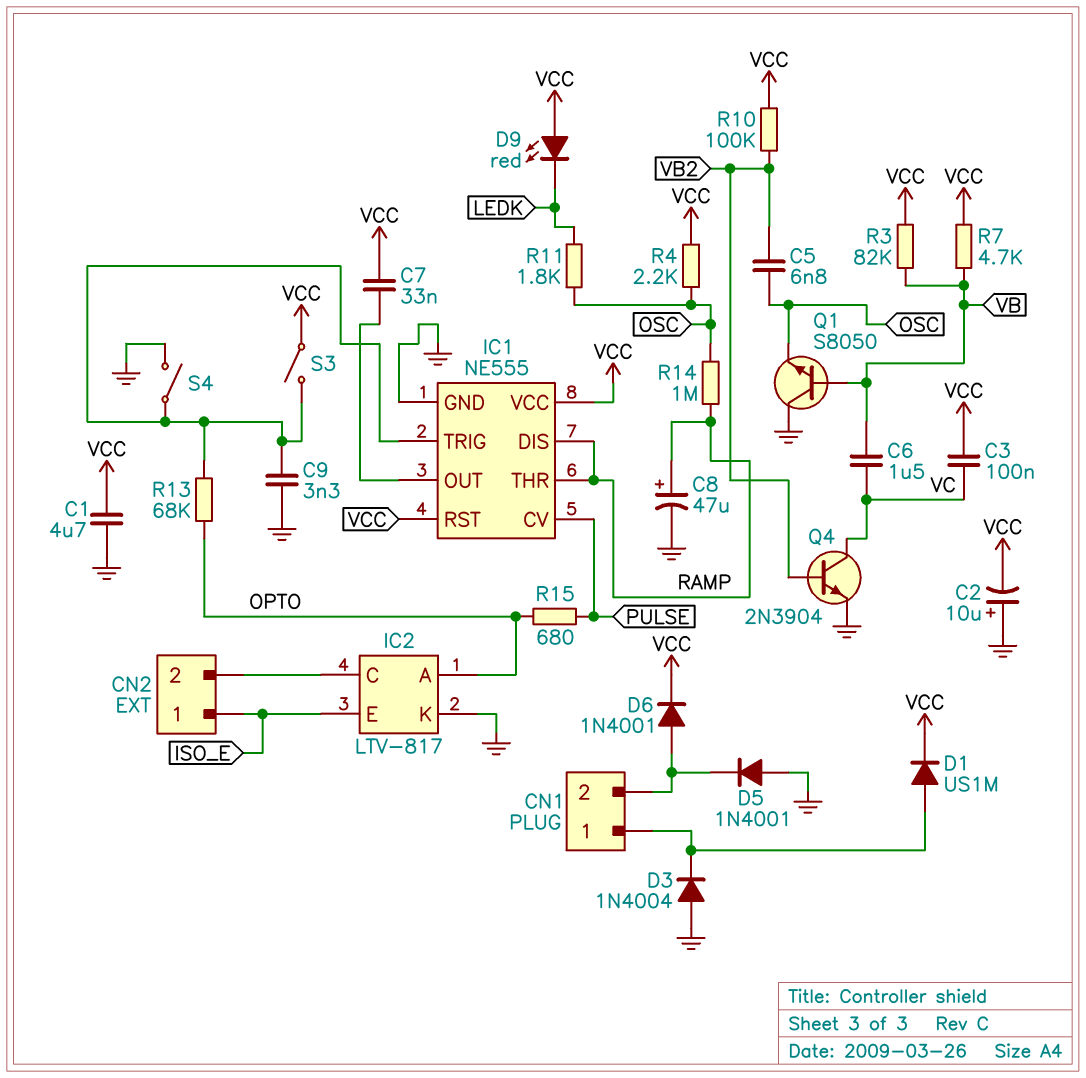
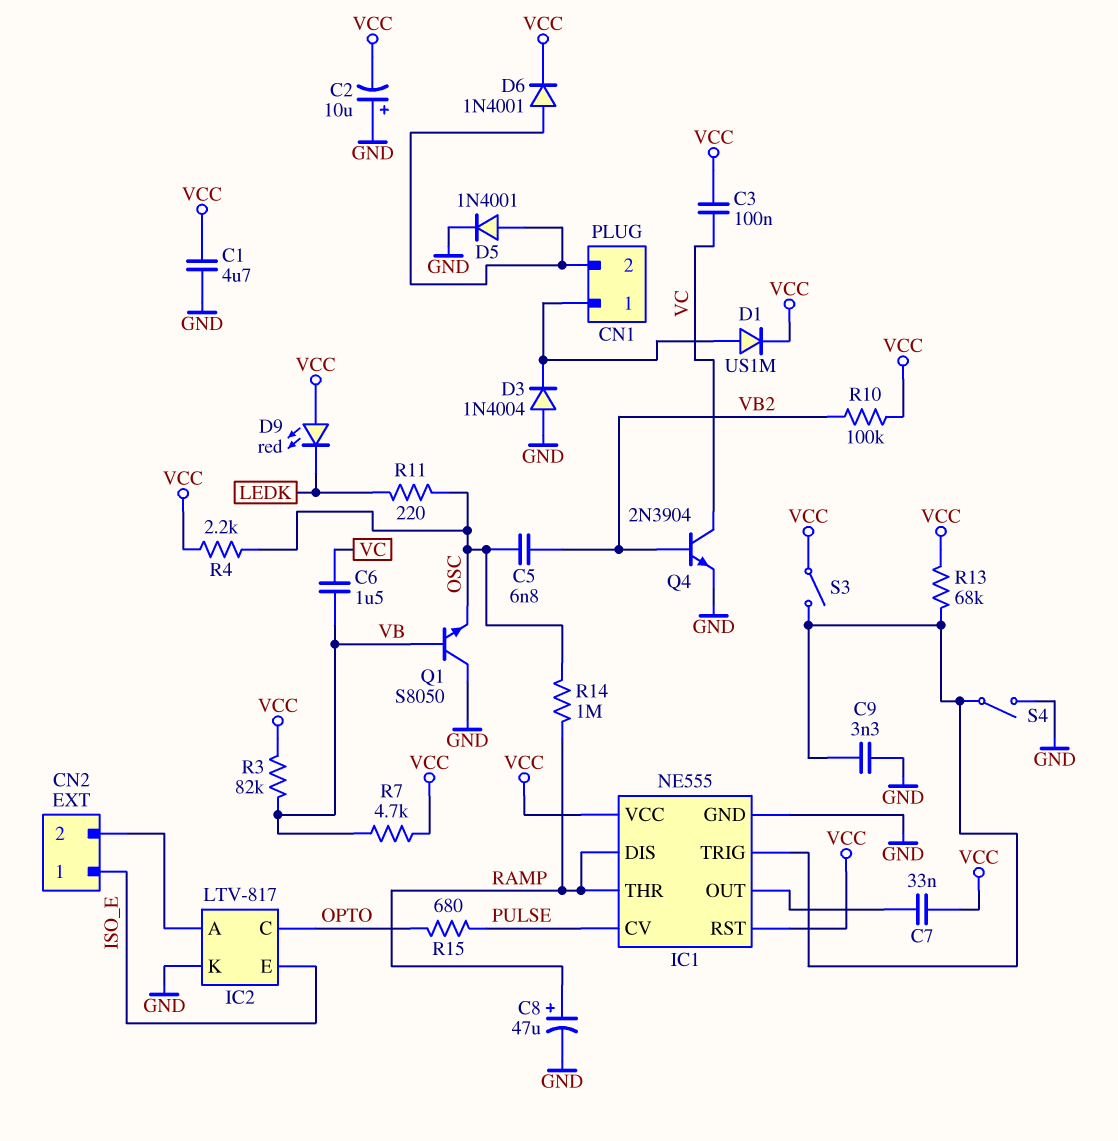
D5: diode 1N4001 (A GND, K CN1/2) -> diode 1N4001 (A CN1/2, K GND)
IC2 pin A: OPTO -> CN2/2
IC2 pin C: CN2/2 -> OPTO
R11: 1.8k (LEDK, OSC) -> 220 (LEDK, OSC)
R13: 68k (IC1/TRIG, OPTO) -> 68k (IC1/TRIG, VCC)

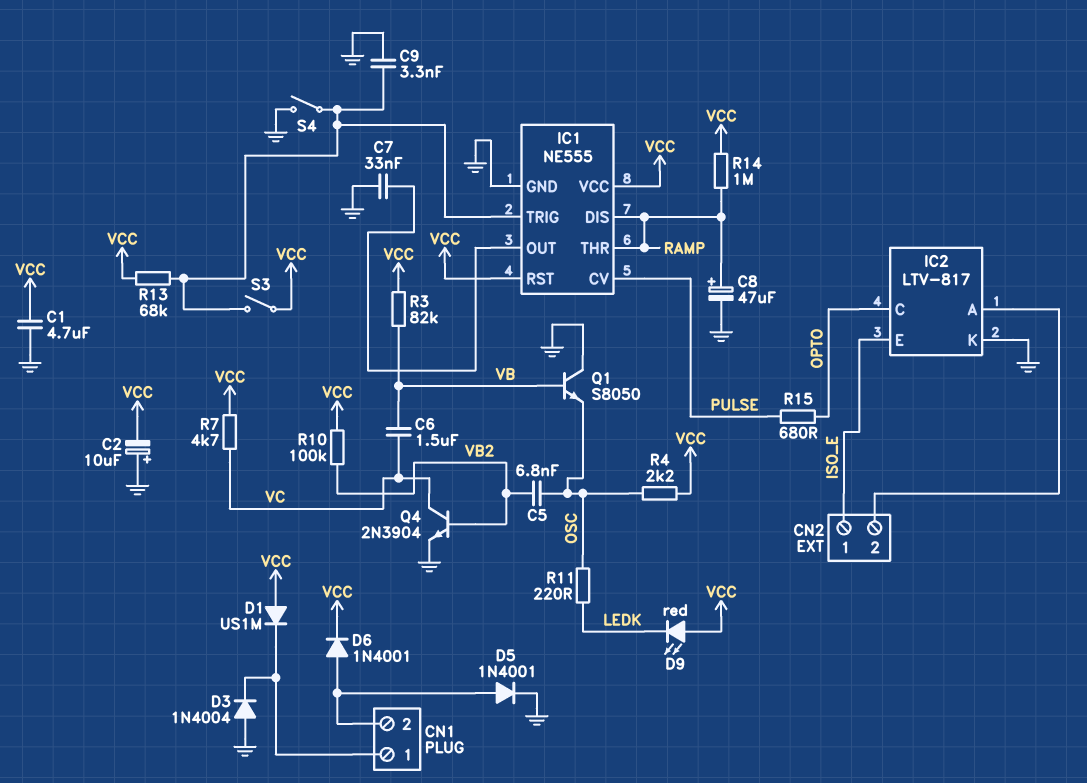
C3: 100nF (VC, VCC) -> none
C7: 33nF (IC1/OUT, VCC) -> 33nF (GND, IC1/OUT)
D1: diode US1M (A CN1/1, K VCC) -> diode US1M (A VCC, K CN1/1)
R7: 4.7k (VB, VCC) -> 4.7k (VC, VCC)
R14: 1M (OSC, RAMP) -> 1M (RAMP, VCC)

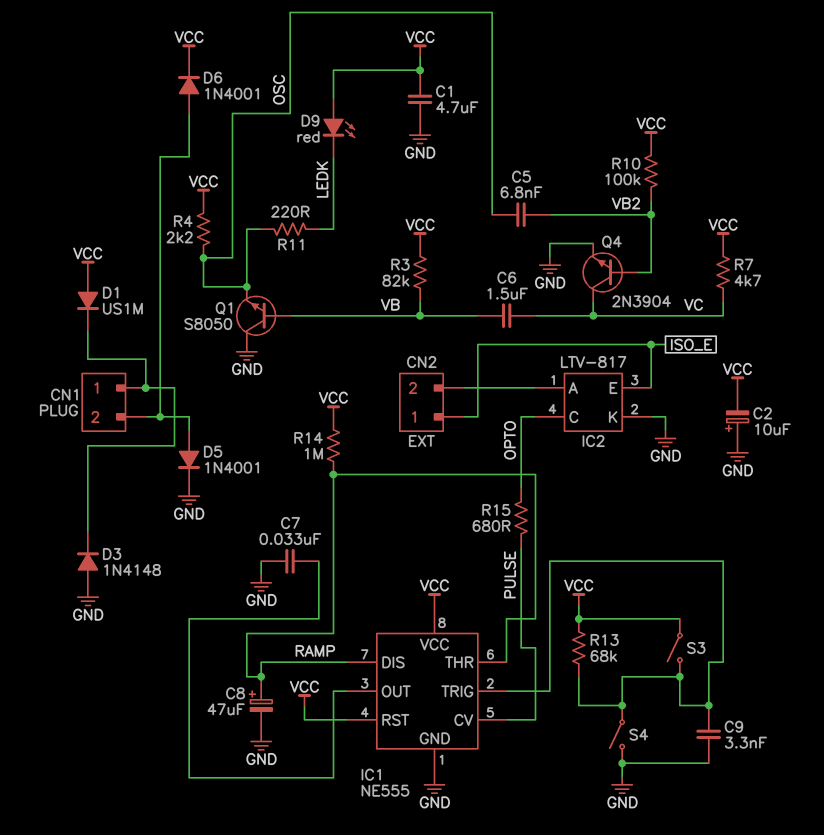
D3: diode 1N4004 (A GND, K CN1/1) -> diode 1N4148 (A GND, K CN1/1)

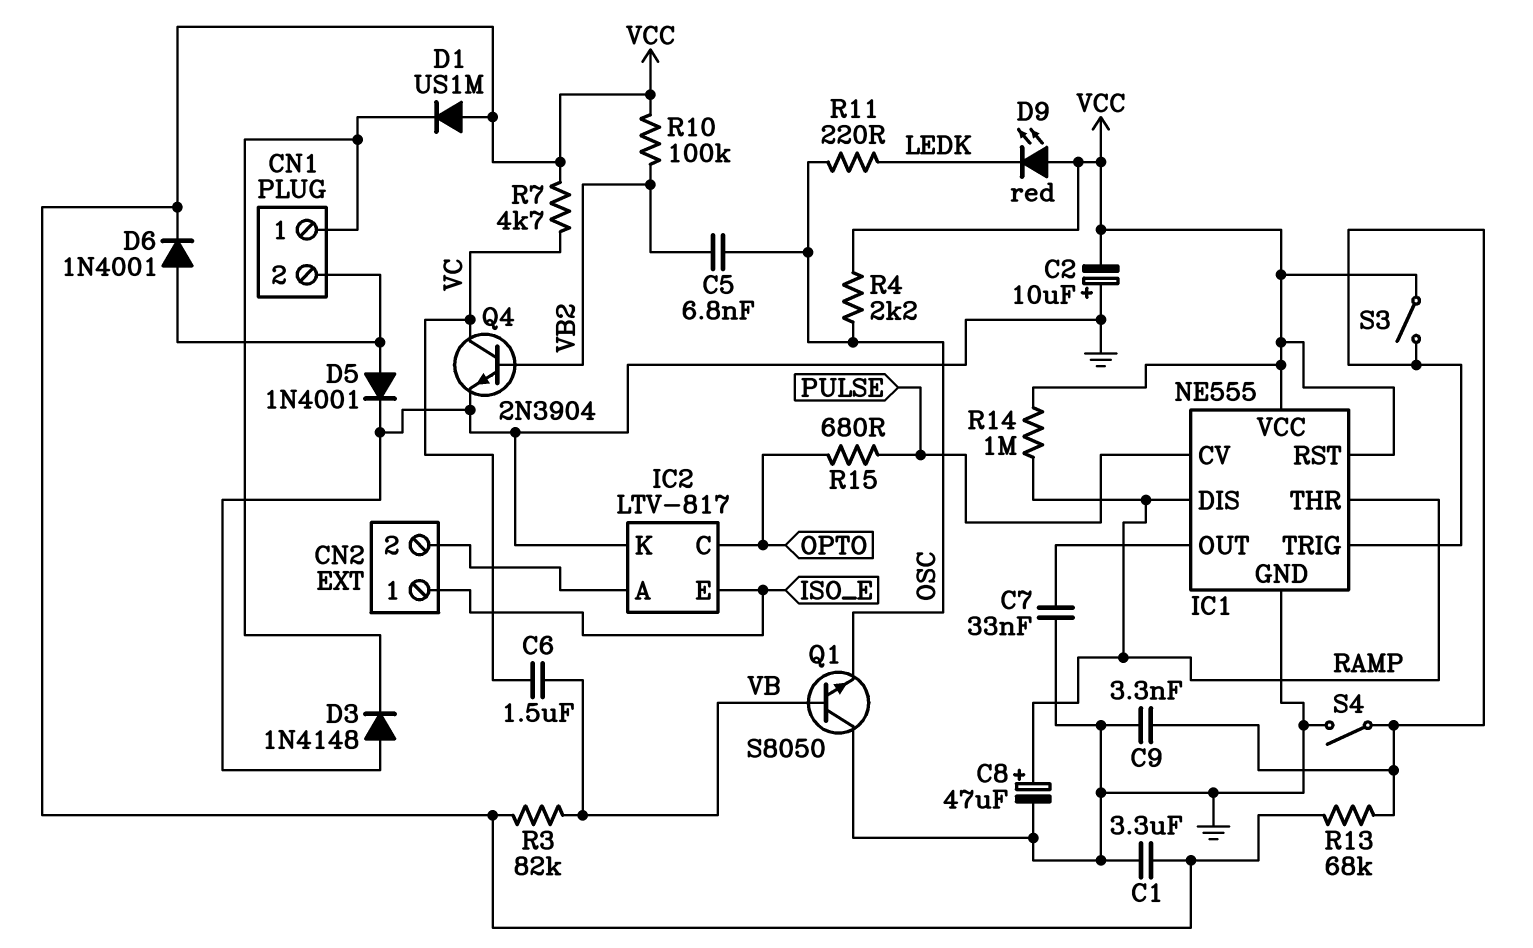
C1: 4.7uF (GND, VCC) -> 3.3uF (GND, VCC)

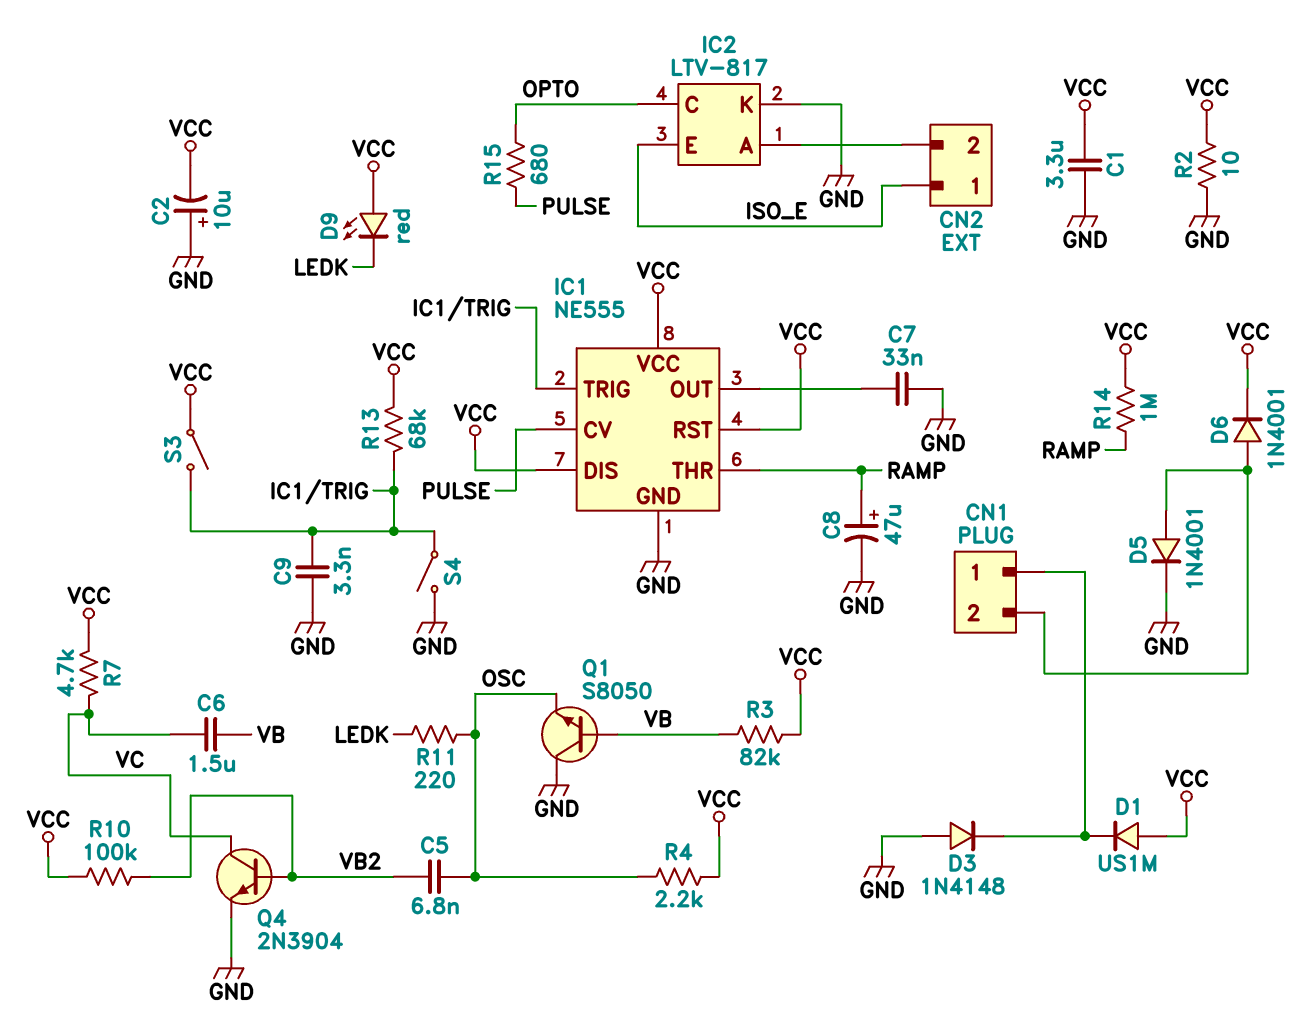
IC1 pin DIS: RAMP -> VCC
R2: none -> 10 (GND, VCC)

